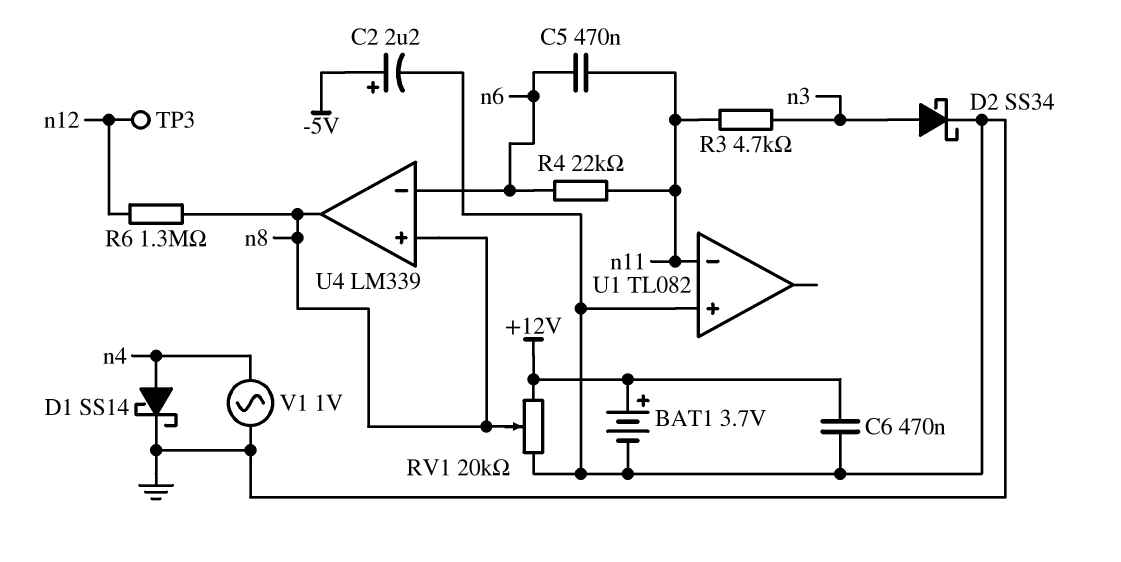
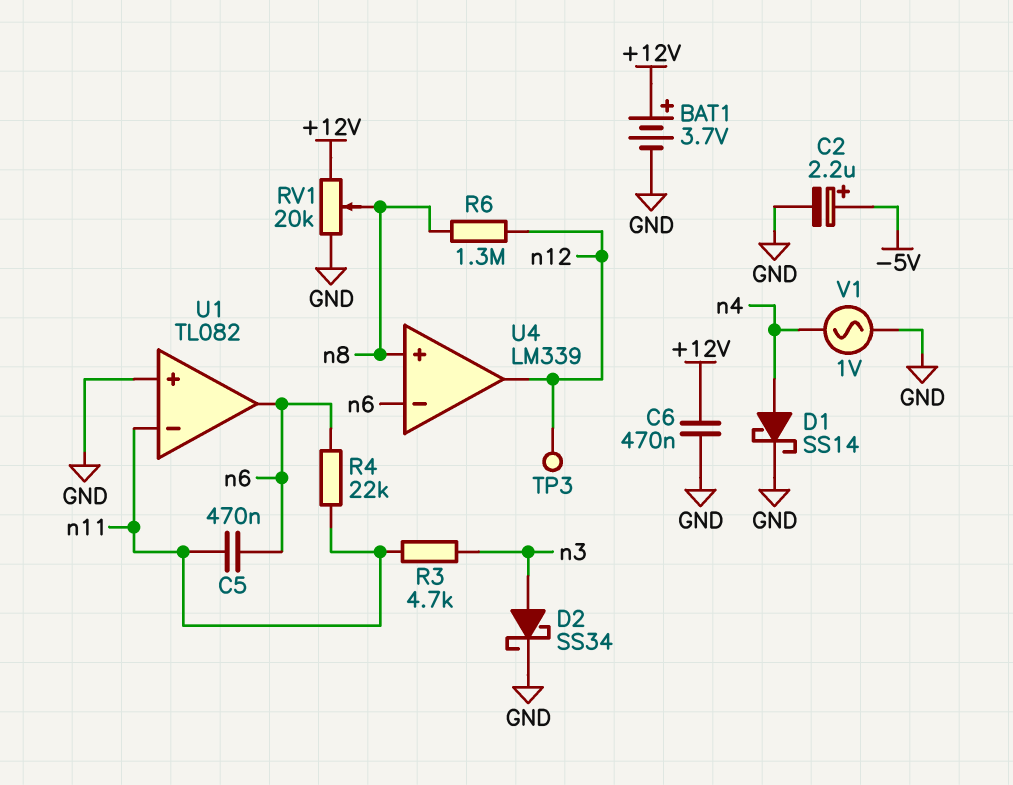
U1 pin out: none -> n6
U4 pin out: n8 -> n12

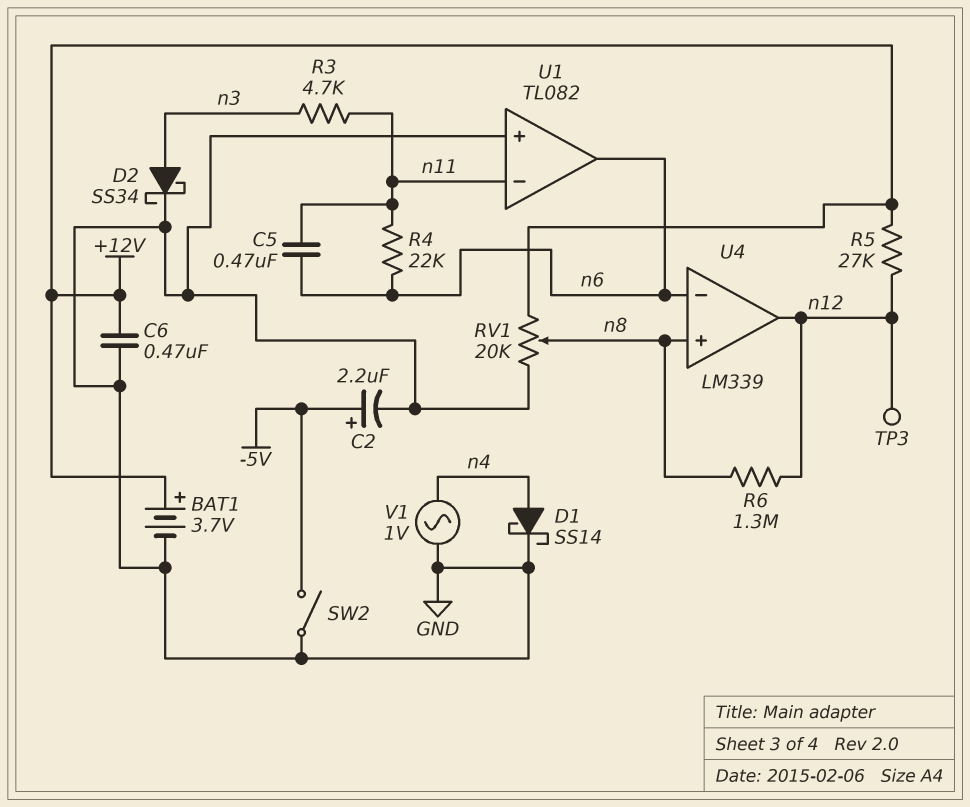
R5: none -> 27k (+12V, n12)
SW2: none -> switch (-5V, GND)

